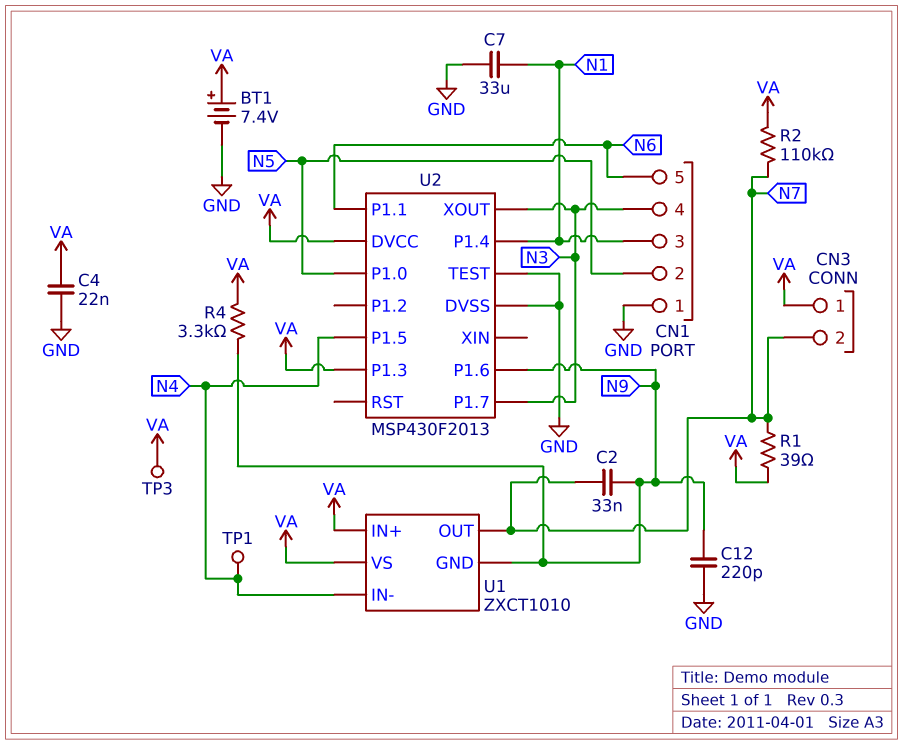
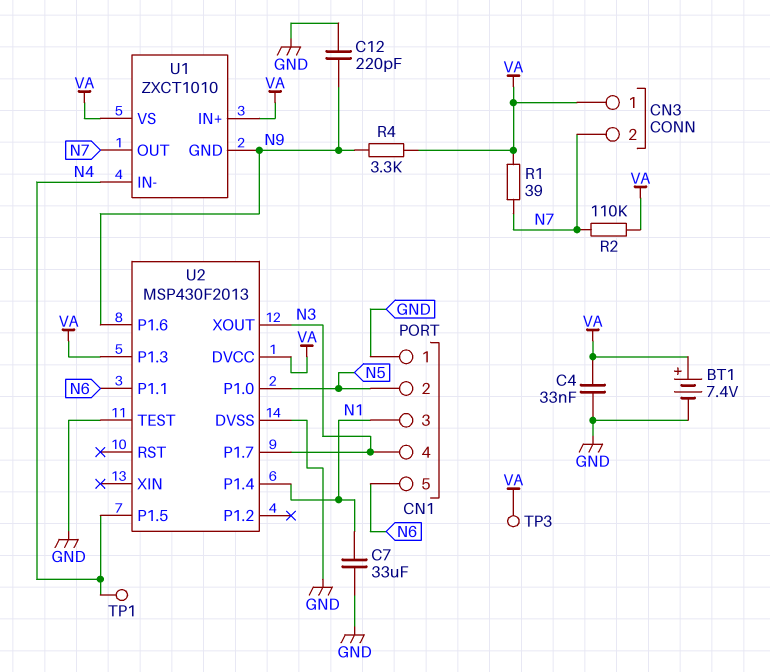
C2: 33nF (N7, N9) -> none
C4: 22nF (GND, VA) -> 33nF (GND, VA)

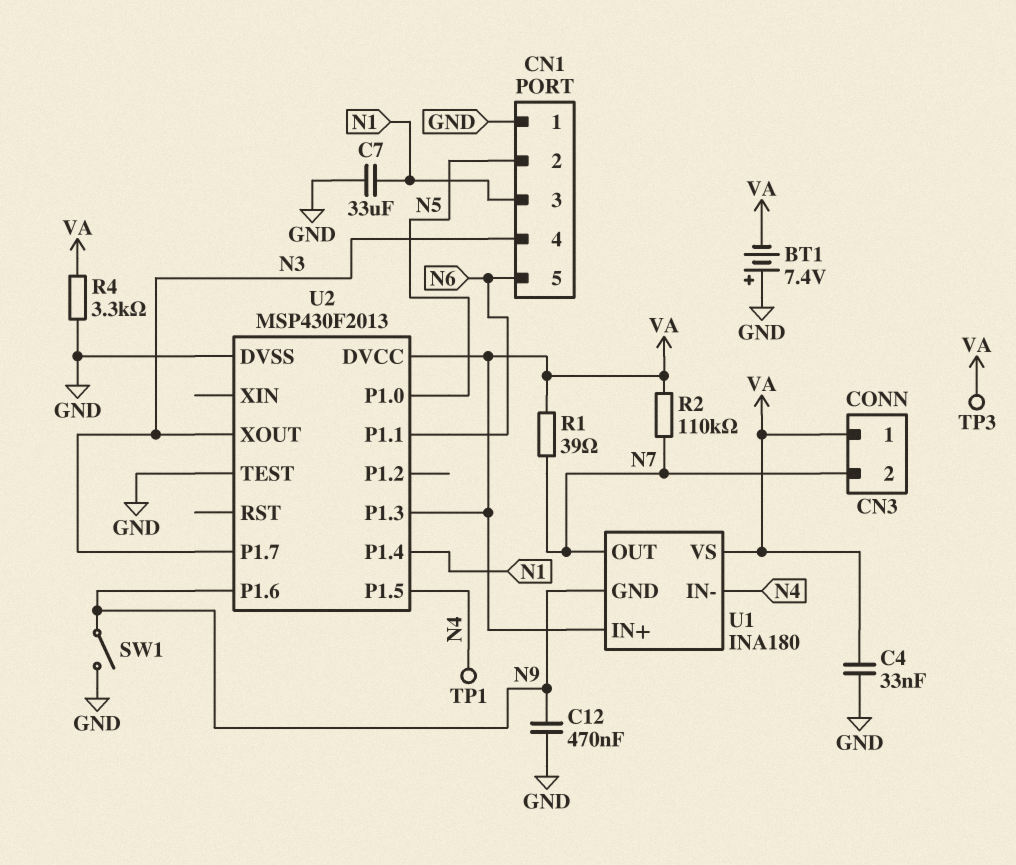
BT1: 7.4V (plus VA, minus GND) -> 7.4V (plus GND, minus VA)
C12: 220pF (GND, N9) -> 470nF (GND, N9)
R4: 3.3k (N9, VA) -> 3.3k (GND, VA)
SW1: none -> switch (GND, N9)
U1: ZXCT1010 -> INA180

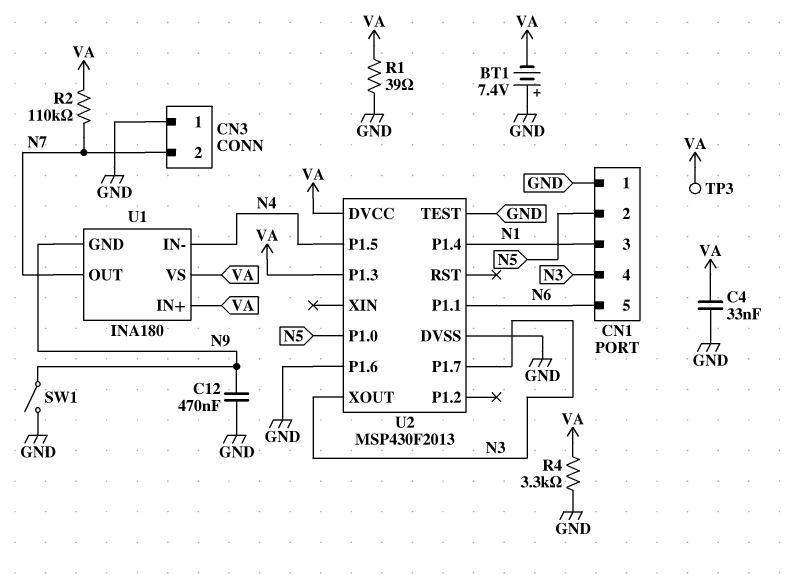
C7: 33uF (GND, N1) -> none
CN3 pin 1: VA -> GND
R1: 39 (N7, VA) -> 39 (GND, VA)
TP1: test point (N4) -> none
U2 pin P1.6: N9 -> GND

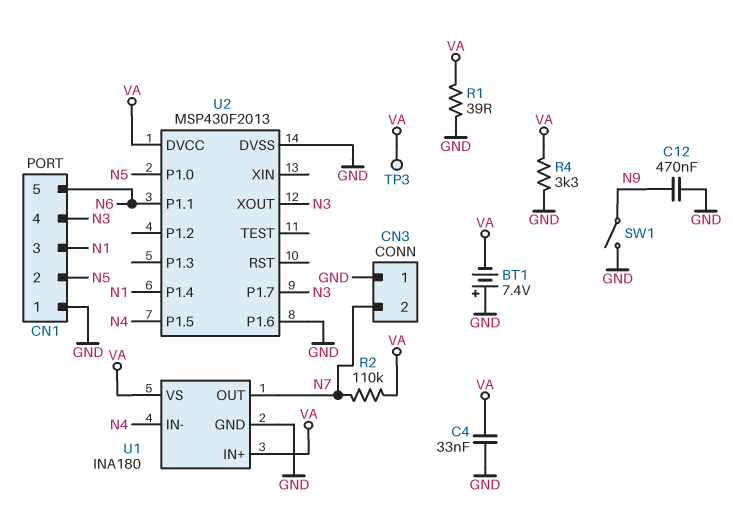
U1 pin GND: N9 -> GND
U2 pin P1.3: VA -> none
U2 pin TEST: GND -> none

